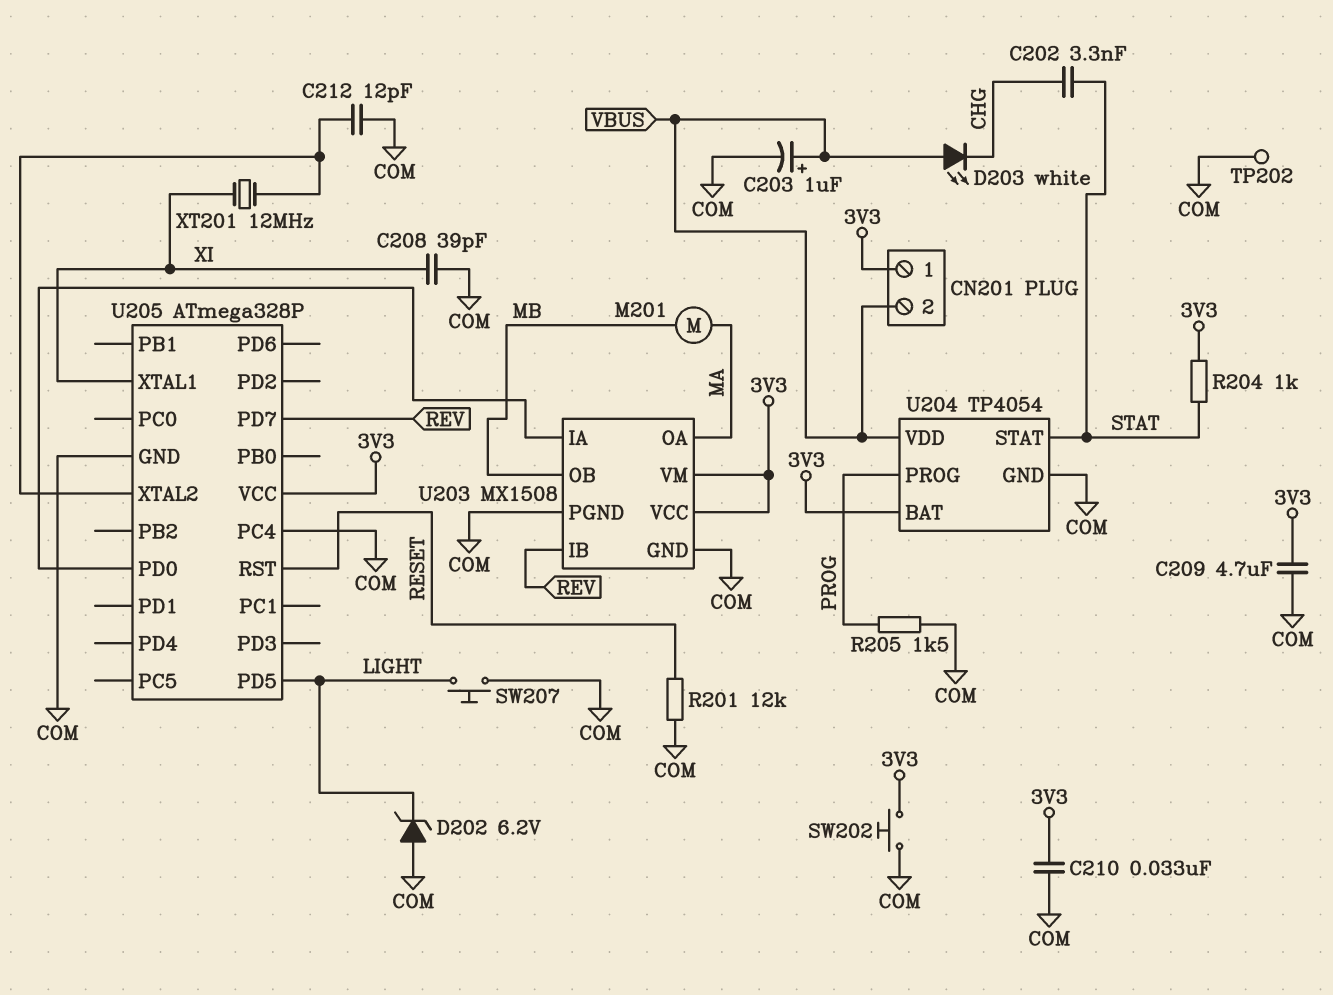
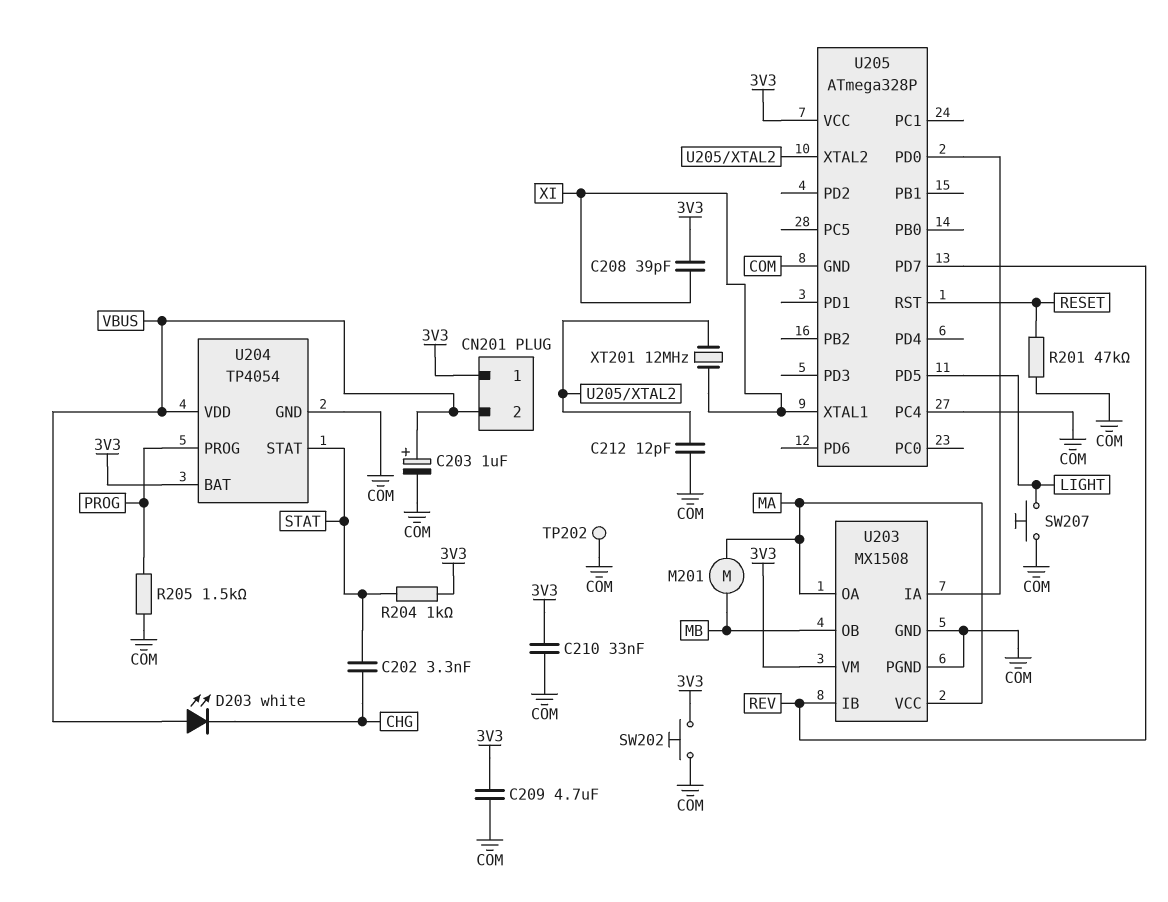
C208: 39pF (COM, XI) -> 39pF (3V3, XI)
D202: zener 6.2V (A COM, K LIGHT) -> none
R201: 12k (COM, RESET) -> 47k (COM, RESET)
U203 pin VCC: 3V3 -> MA

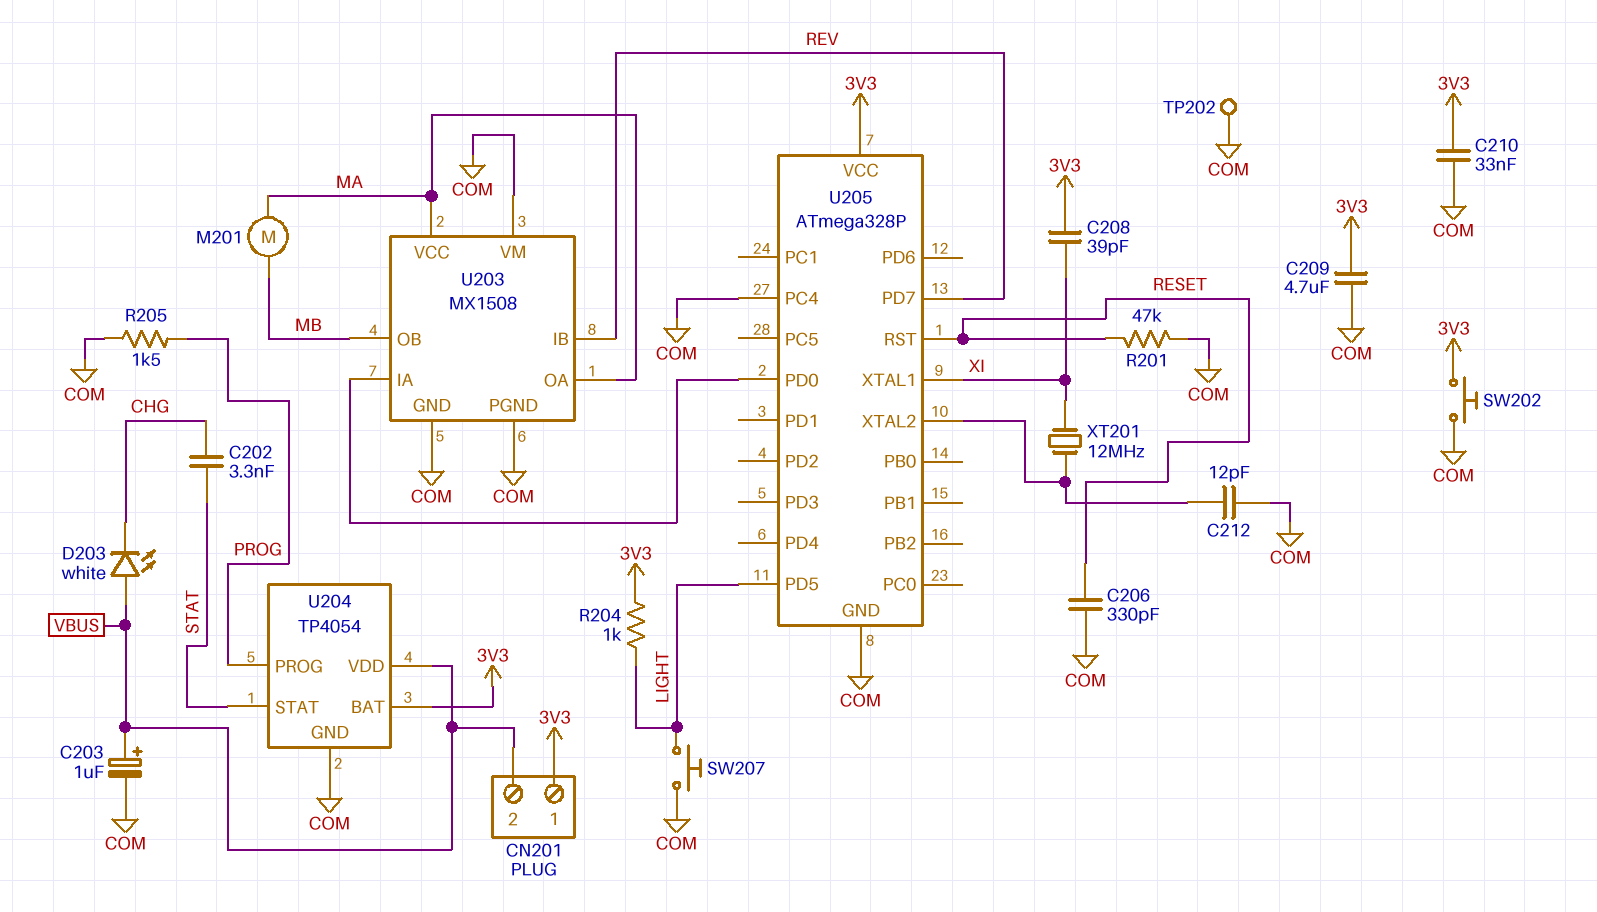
C206: none -> 330pF (COM, RESET)
R204: 1k (3V3, STAT) -> 1k (3V3, LIGHT)
U203 pin VM: 3V3 -> COM

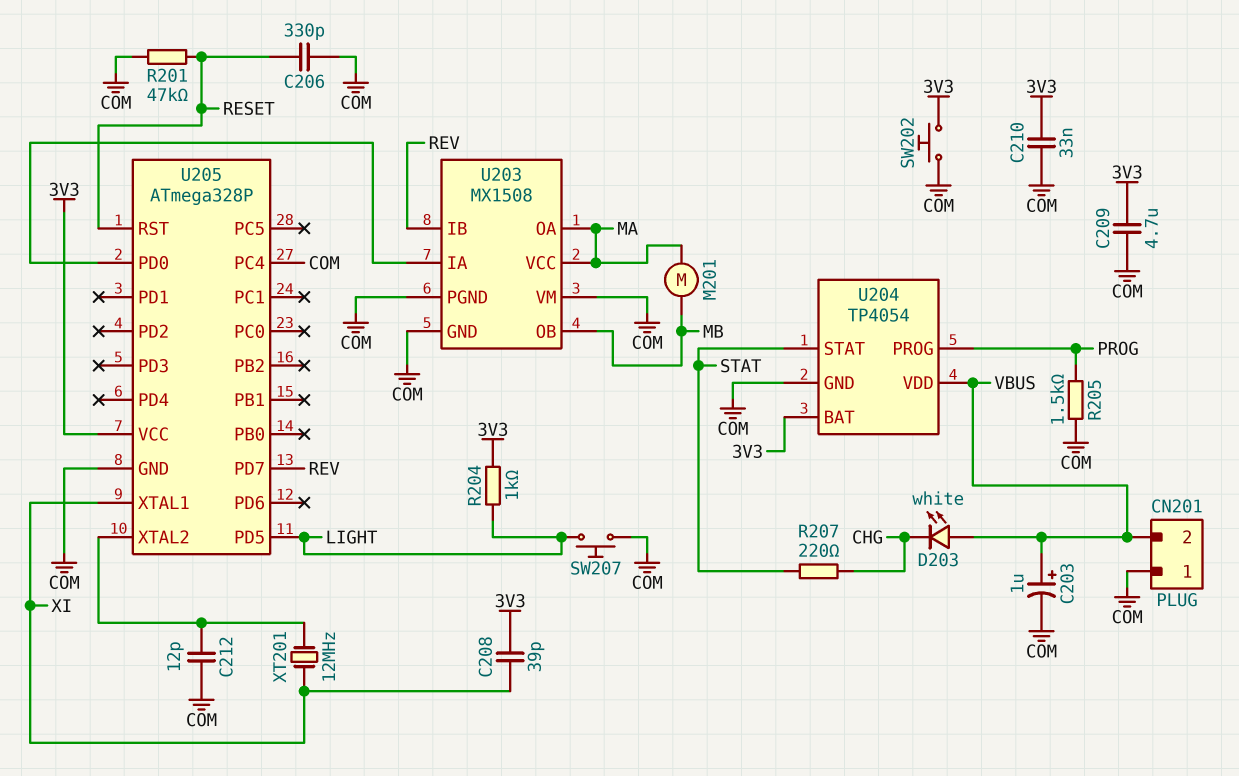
C202: 3.3nF (CHG, STAT) -> none
CN201 pin 1: 3V3 -> COM
R207: none -> 220 (CHG, STAT)
TP202: test point (COM) -> none

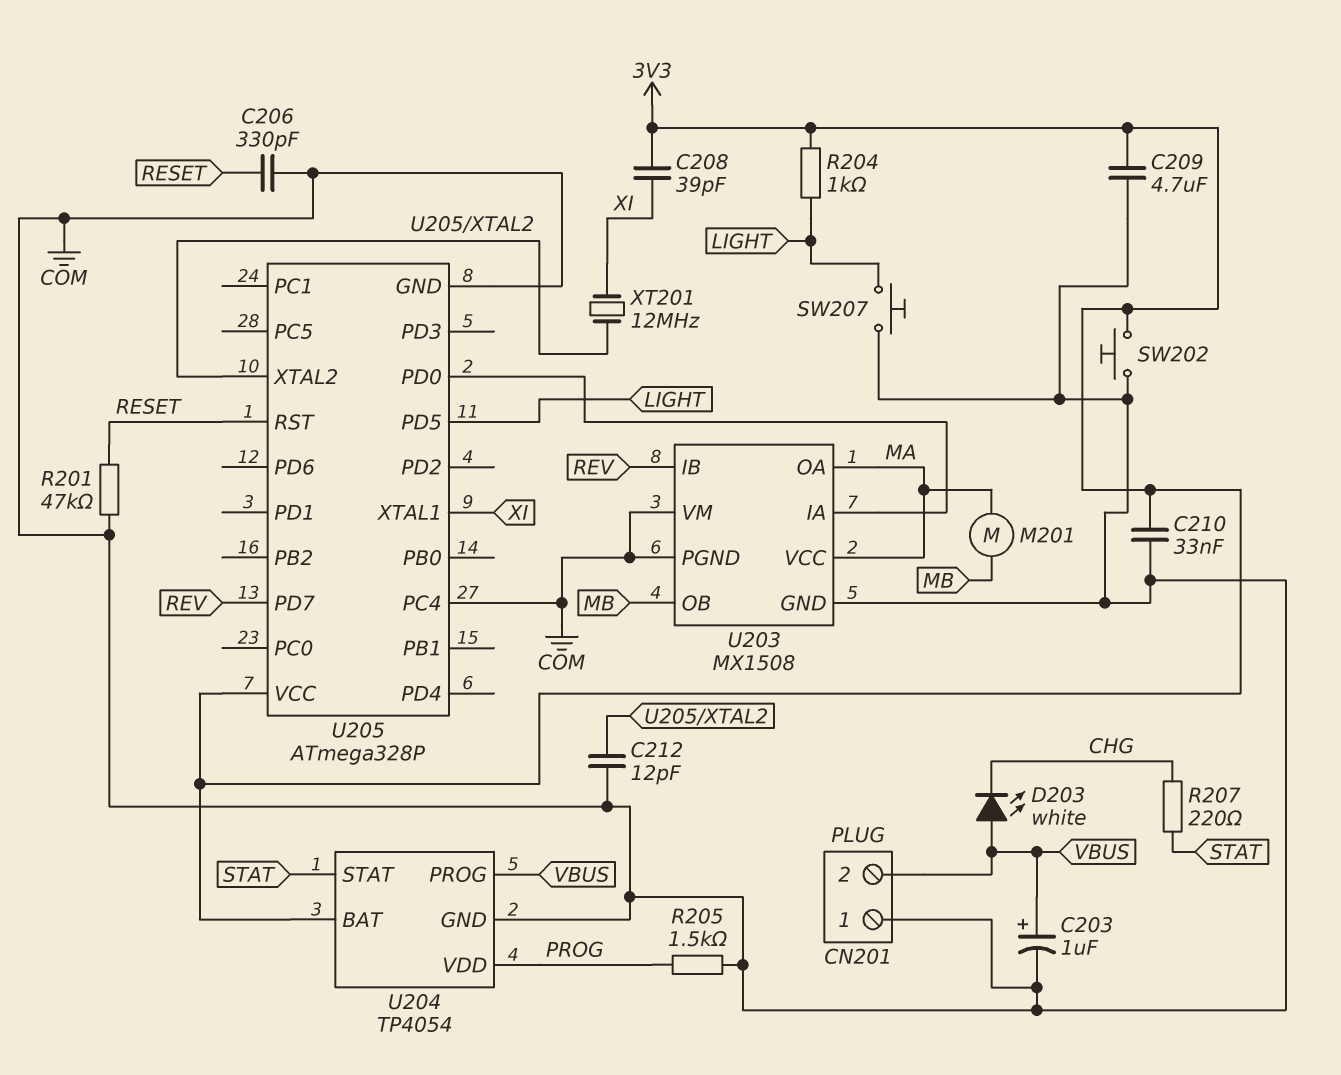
U204 pin PROG: PROG -> VBUS
U204 pin VDD: VBUS -> PROG

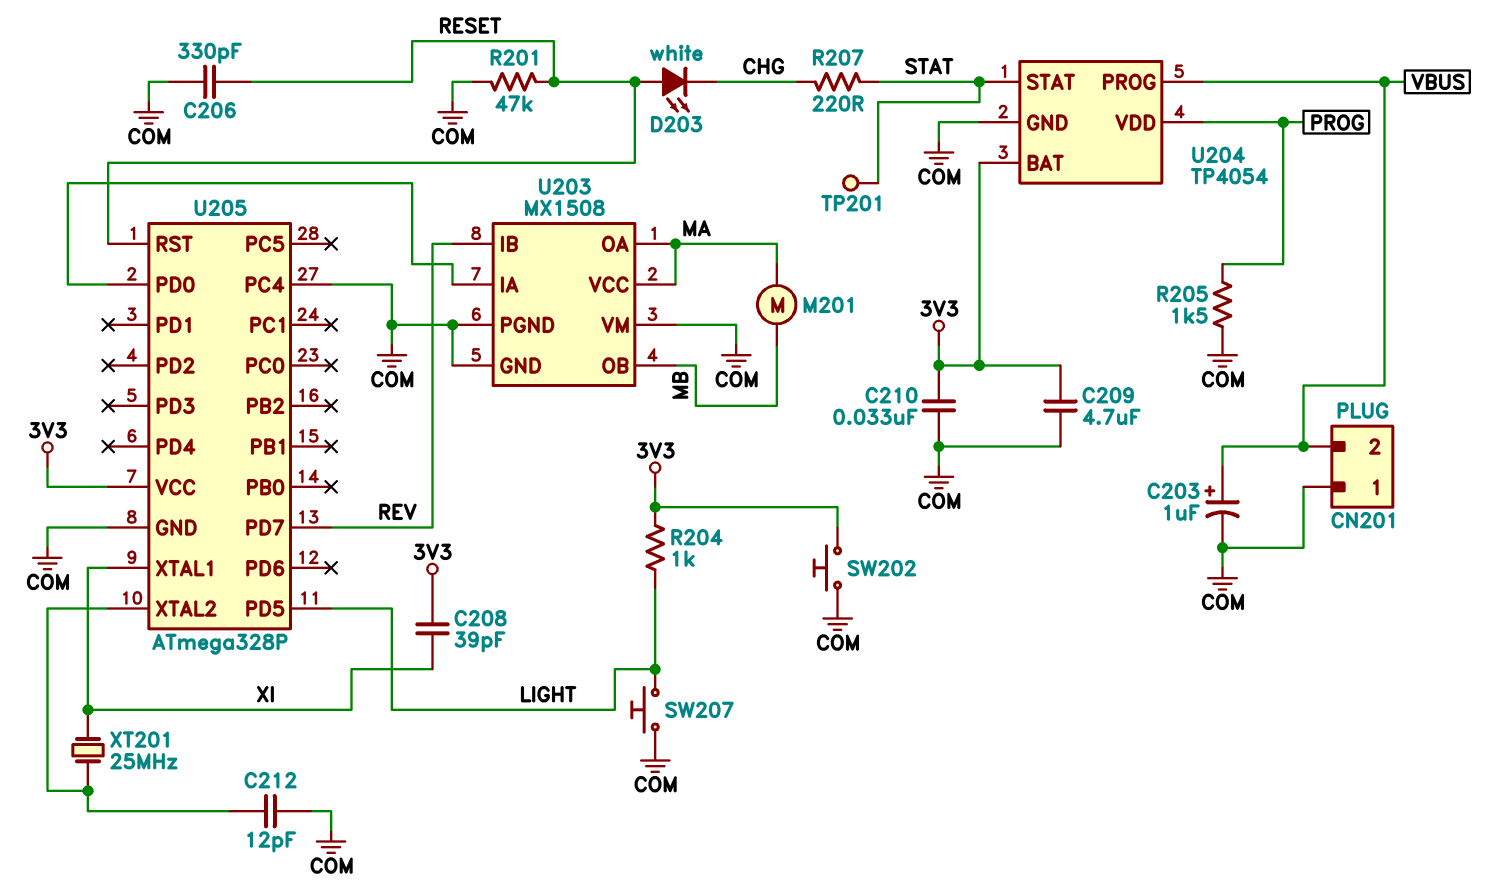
D203: LED white (A VBUS, K CHG) -> LED white (A RESET, K CHG)
TP201: none -> test point (STAT)
XT201: 12MHz (U205/XTAL2, XI) -> 25MHz (U205/XTAL2, XI)

